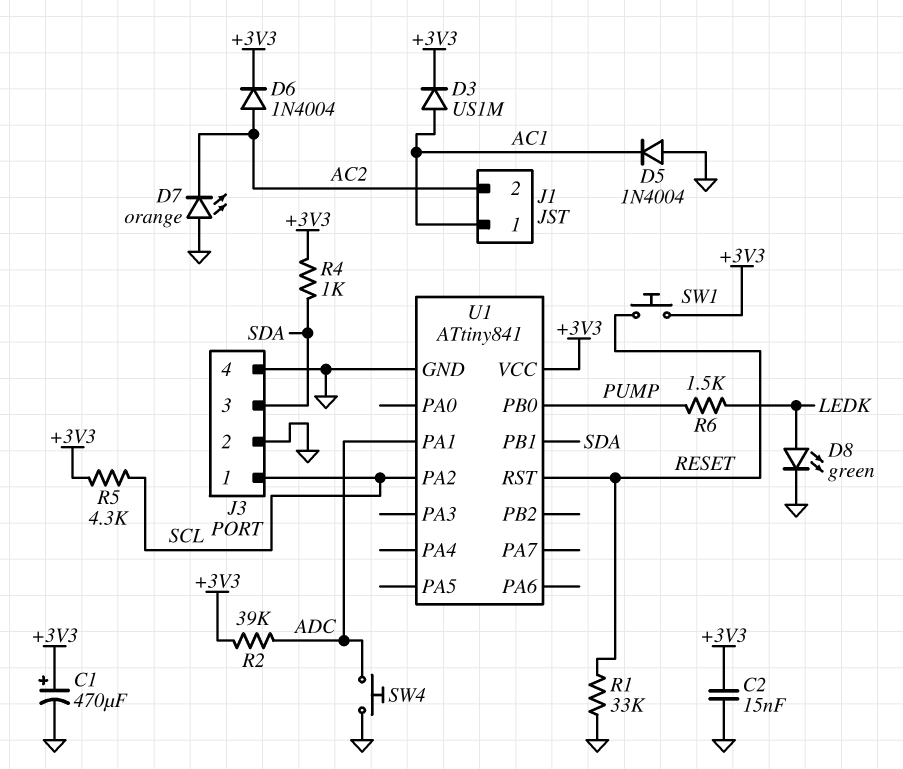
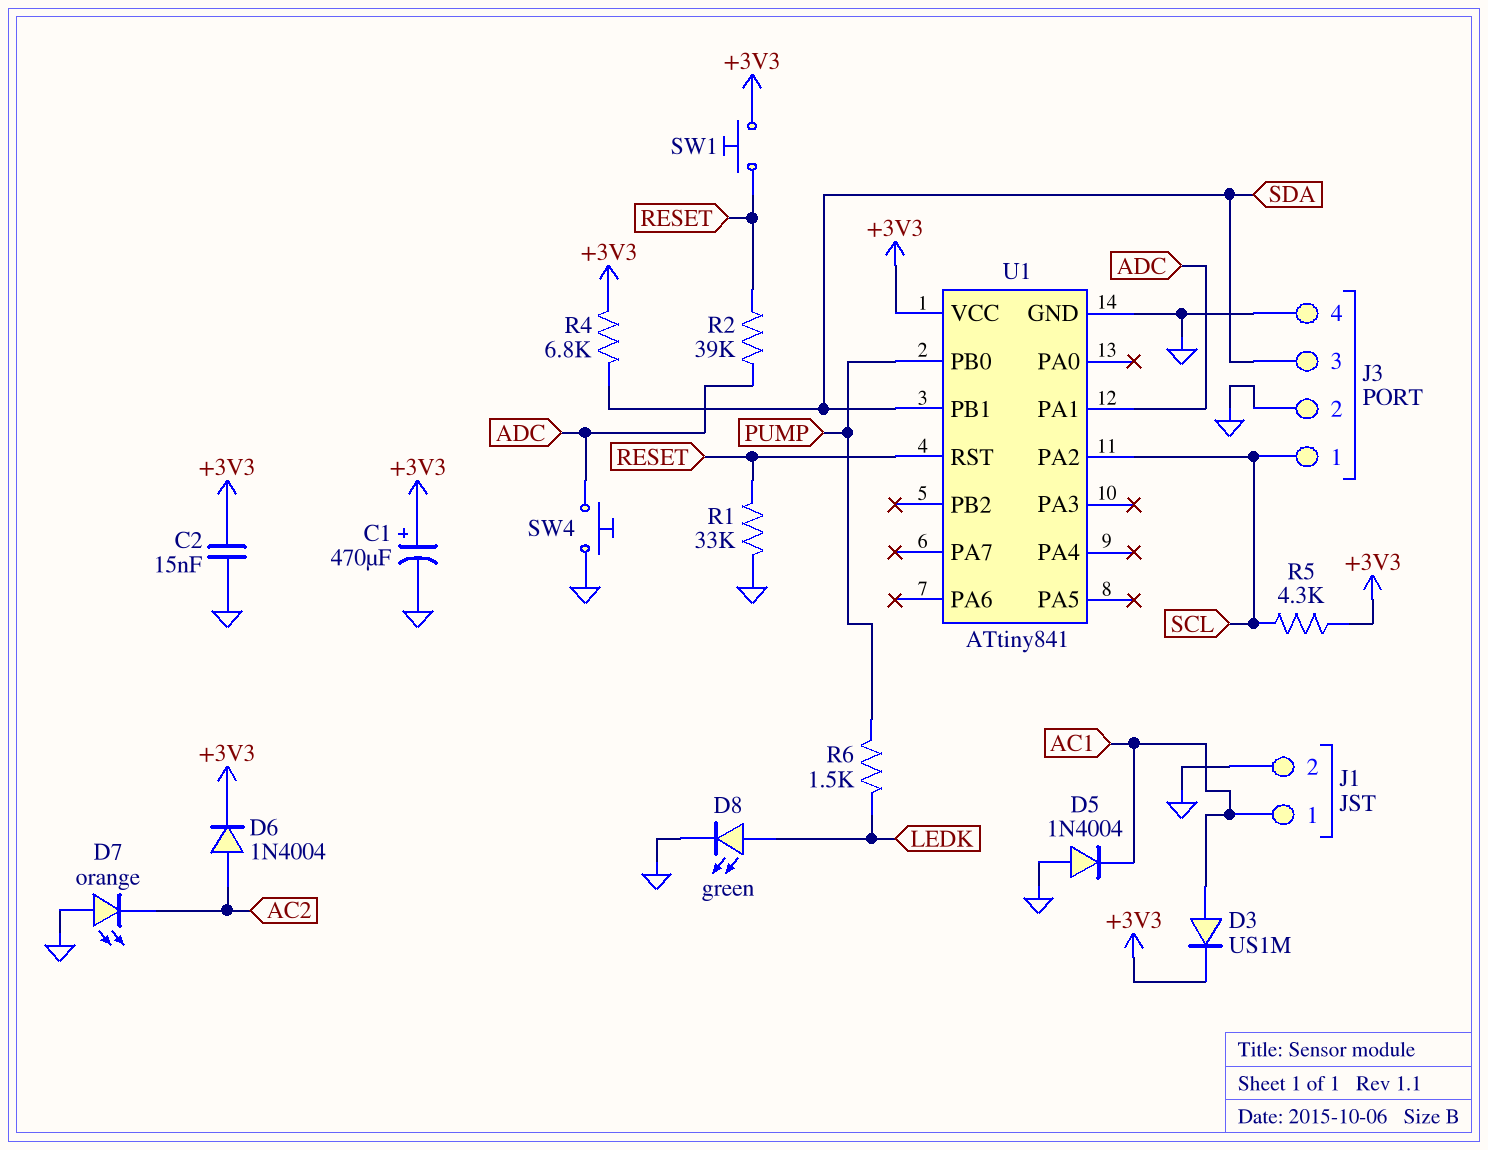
J1 pin 2: AC2 -> GND
R2: 39k (+3V3, ADC) -> 39k (ADC, RESET)
R4: 1k (+3V3, SDA) -> 6.8k (+3V3, SDA)

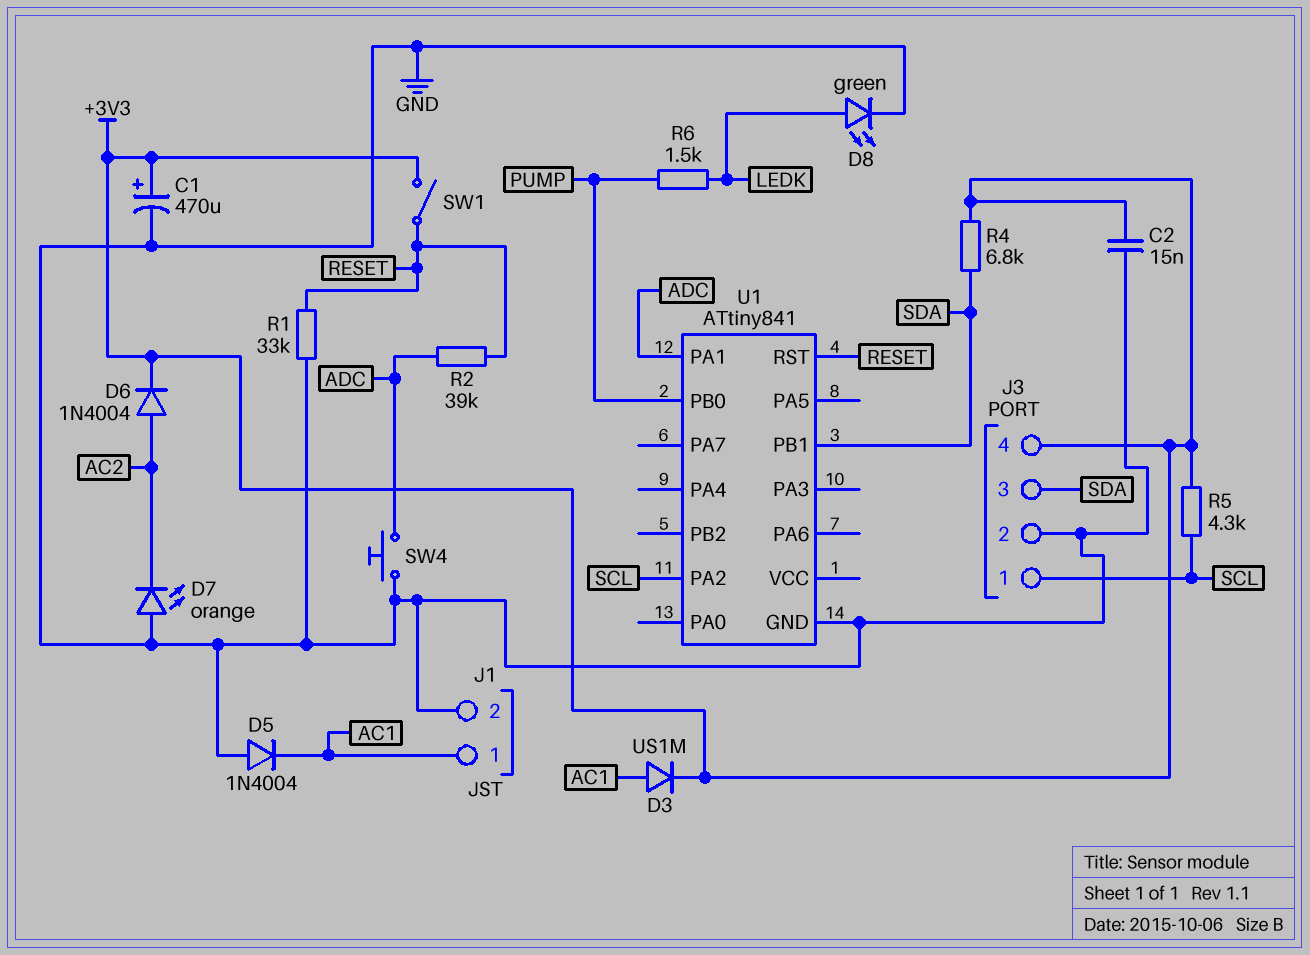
J3 pin 4: GND -> +3V3
SW1: button (+3V3, RESET) -> switch (+3V3, RESET)
U1 pin VCC: +3V3 -> none

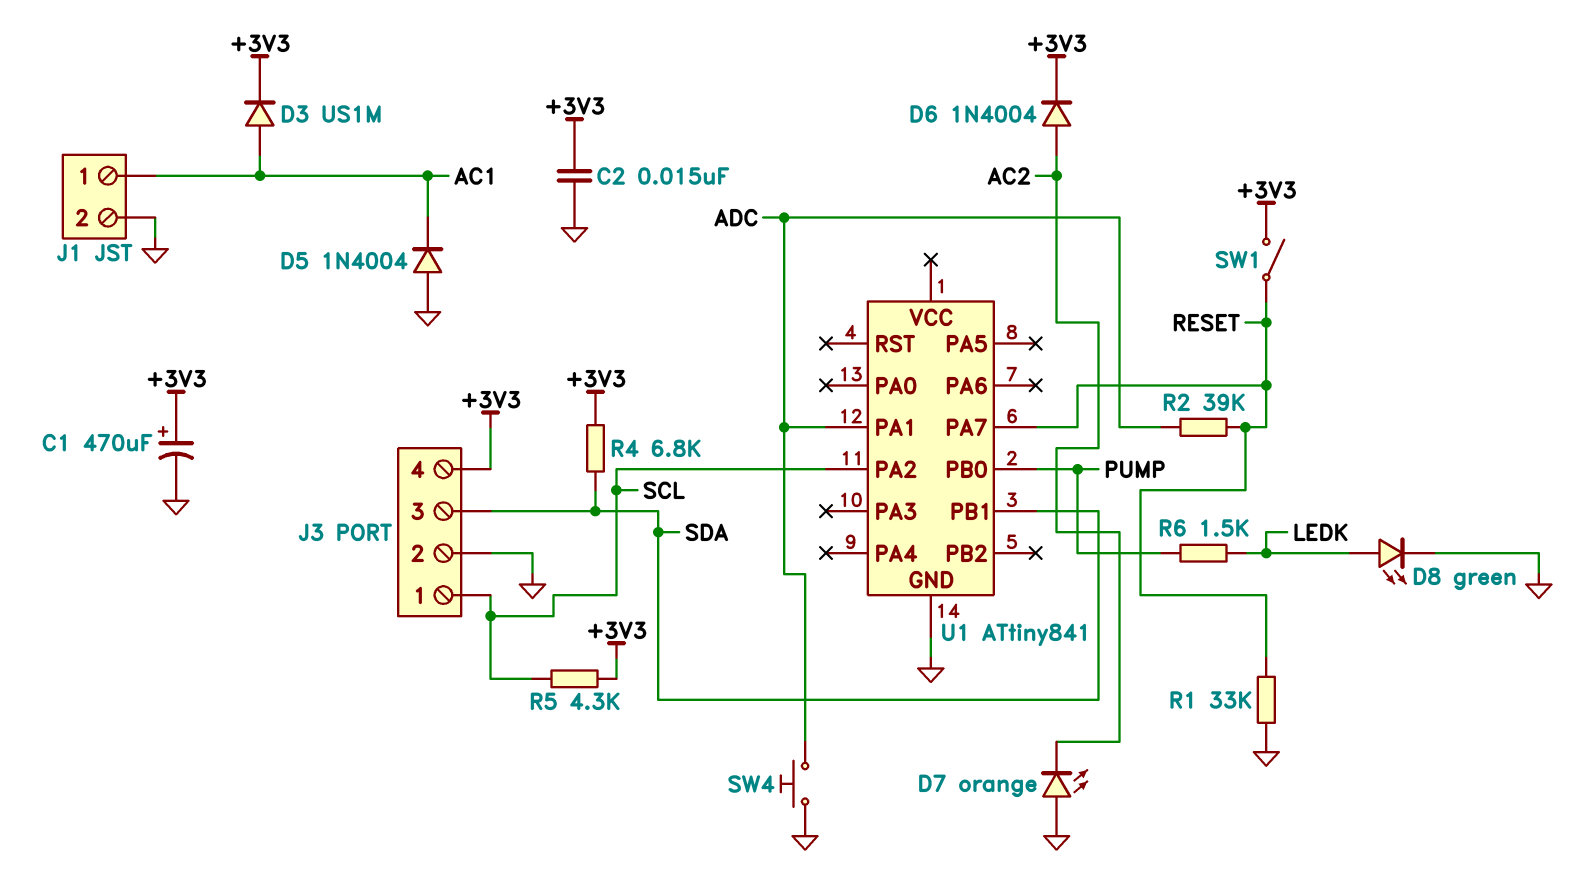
U1 pin PA7: none -> RESET
U1 pin RST: RESET -> none

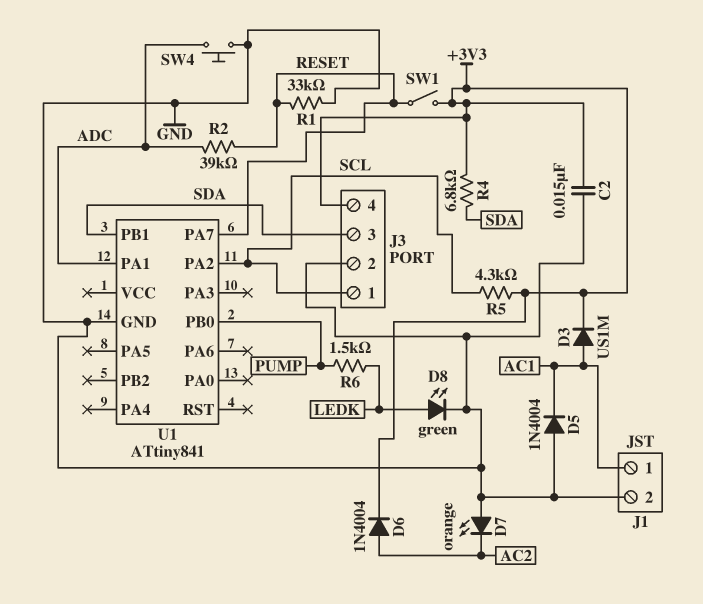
C1: 470uF (plus +3V3, minus GND) -> none

